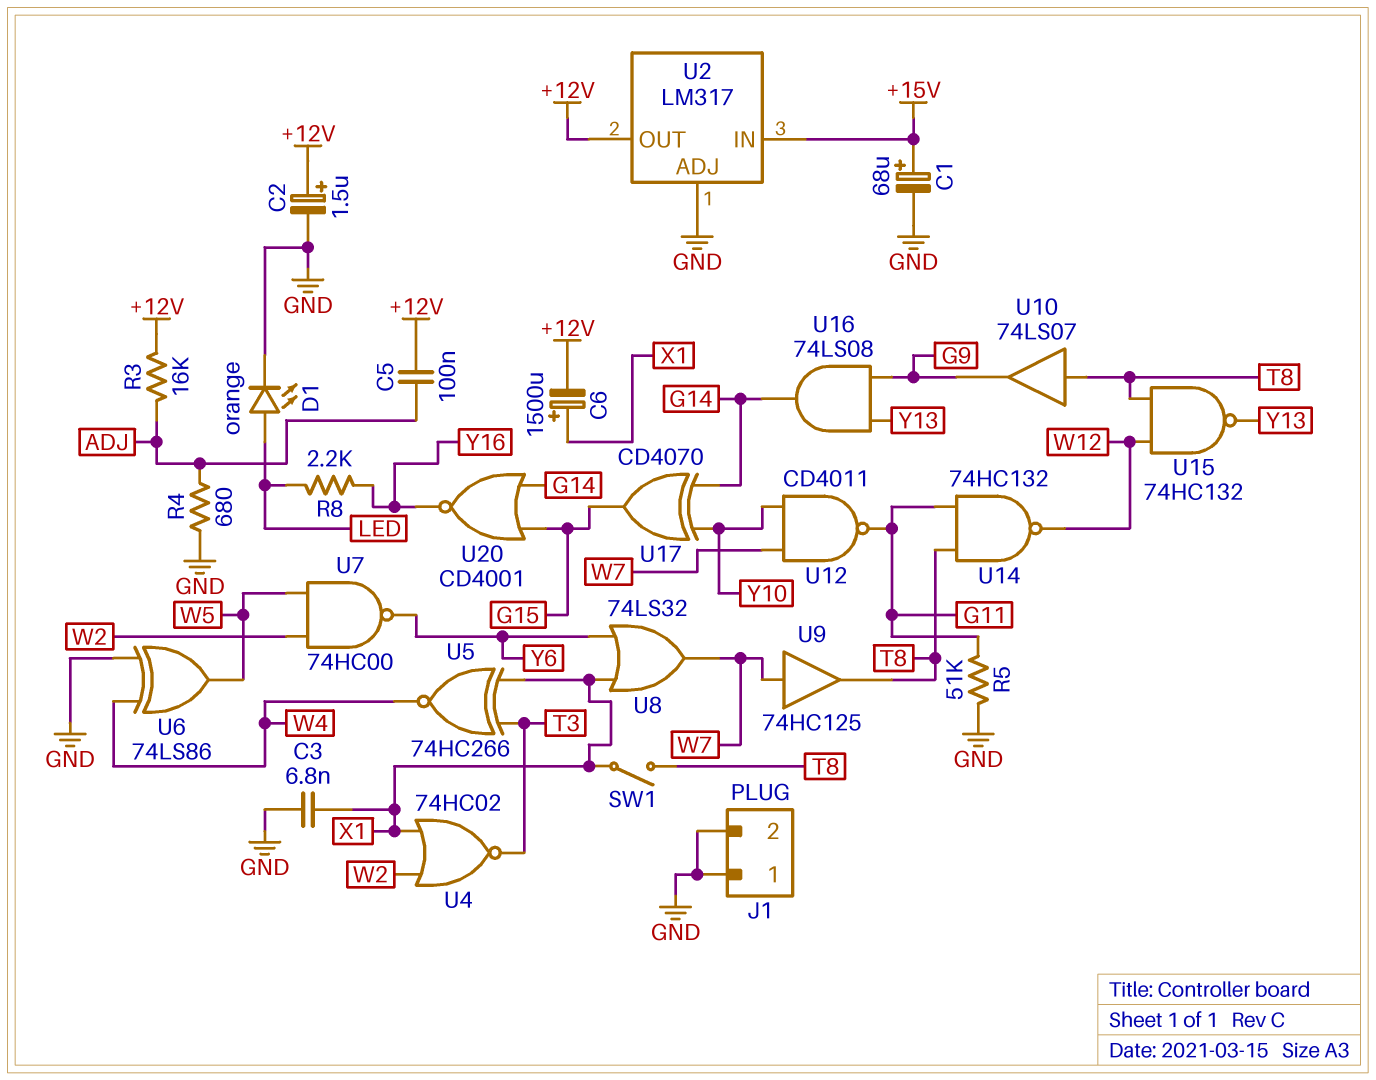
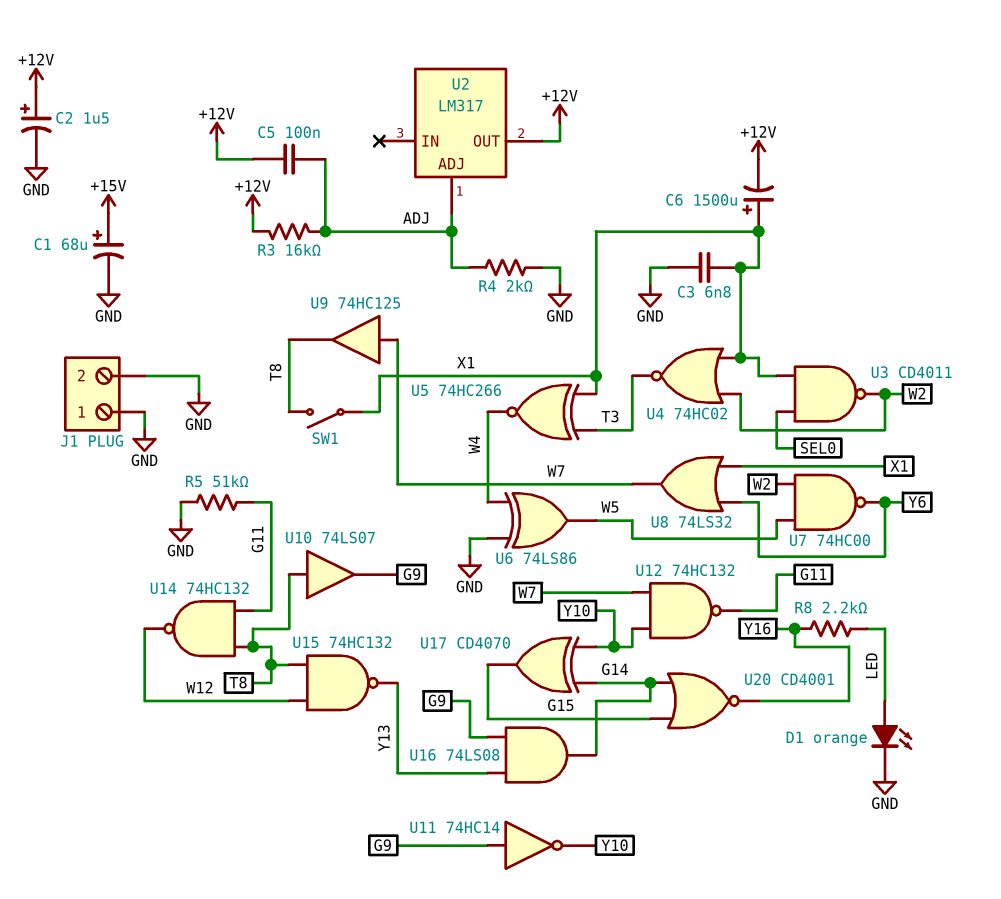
R4: 680 (ADJ, GND) -> 2k (ADJ, GND)
U2 pin ADJ: GND -> ADJ
U2 pin IN: +15V -> none
U3: none -> NAND CD4011 (in SEL0, in X1, out W2)
U11: none -> NOT 74HC14 (in G9, out Y10)
U12: NAND CD4011 (in W7, in Y10, out G11) -> NAND 74HC132 (in W7, in Y10, out G11)

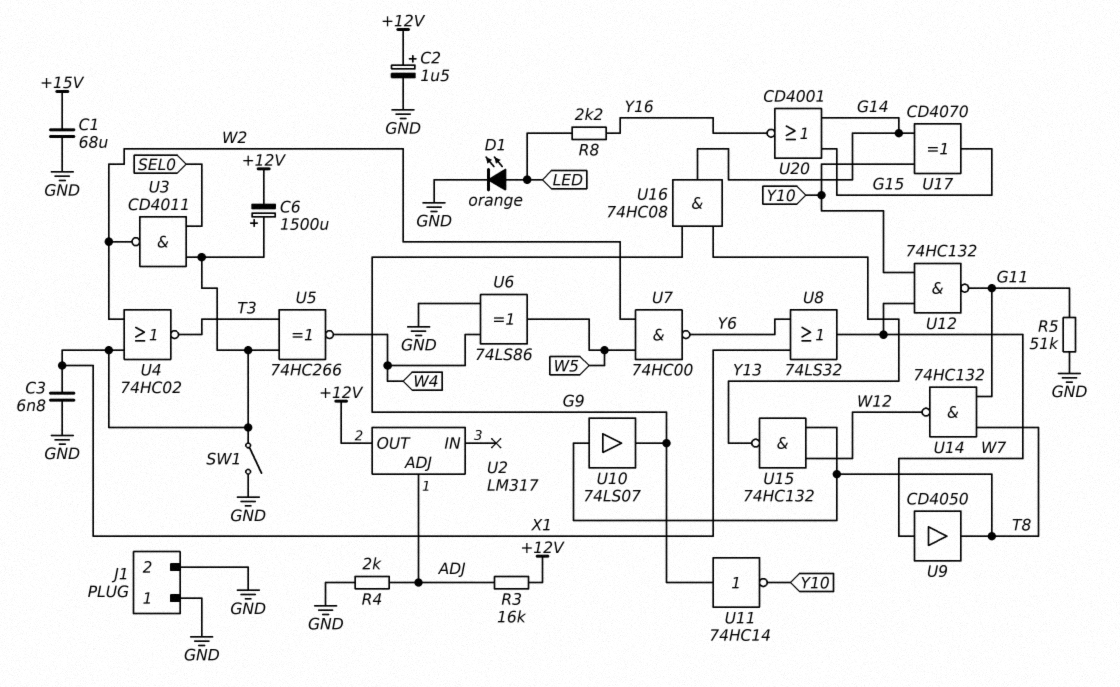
C1: 68uF (plus +15V, minus GND) -> 68uF (+15V, GND)
C5: 100nF (+12V, ADJ) -> none
SW1: switch (T8, X1) -> switch (GND, X1)
U9: buffer 74HC125 (in W7, out T8) -> buffer CD4050 (in W7, out T8)
U16: AND 74LS08 (in G9, in Y13, out G14) -> AND 74HC08 (in G9, in Y13, out G14)

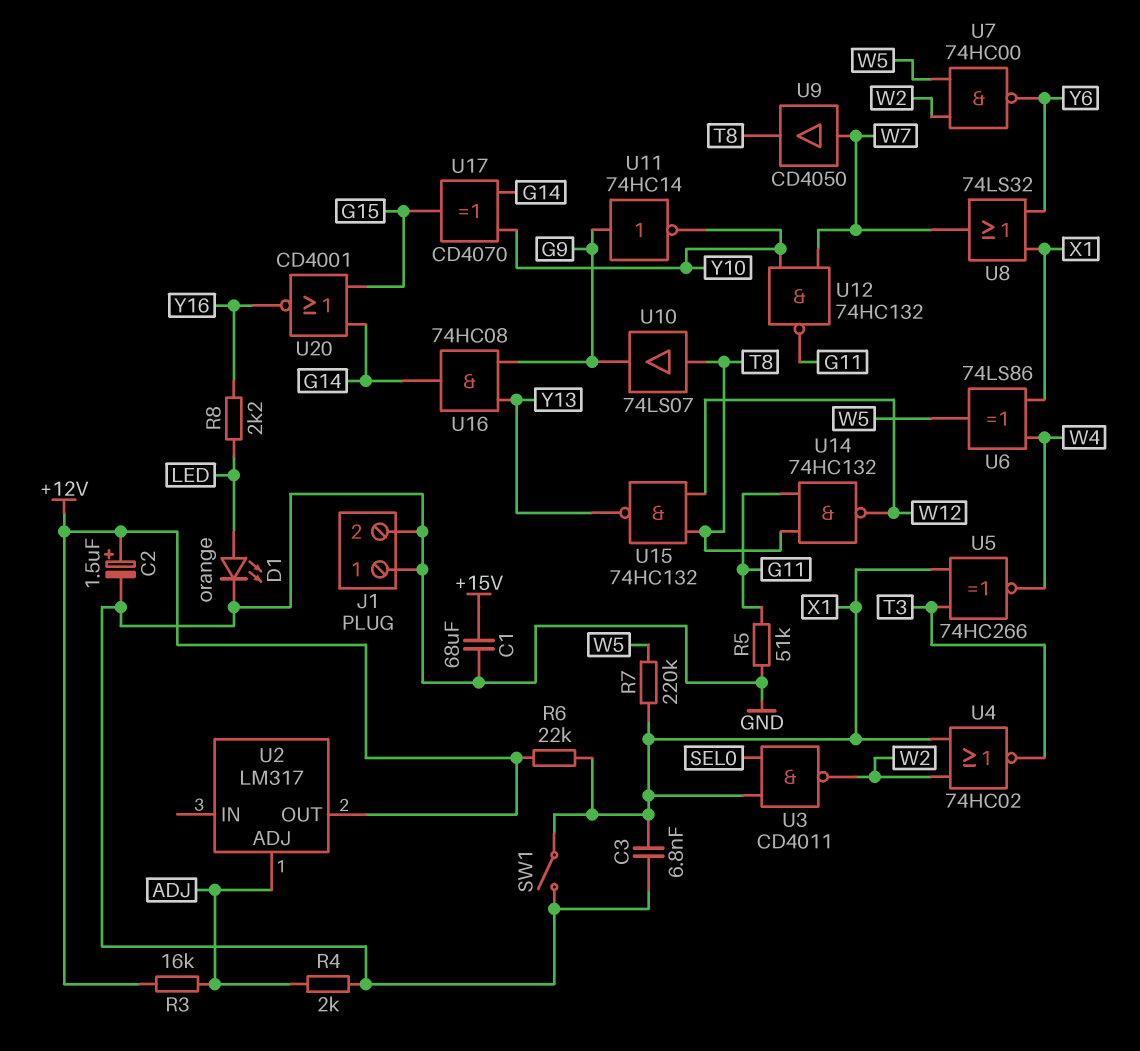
C6: 1500uF (plus X1, minus +12V) -> none
R6: none -> 22k (+12V, X1)
R7: none -> 220k (W5, X1)
U6: XOR 74LS86 (in GND, in W4, out W5) -> XOR 74LS86 (in W4, in X1, out W5)

